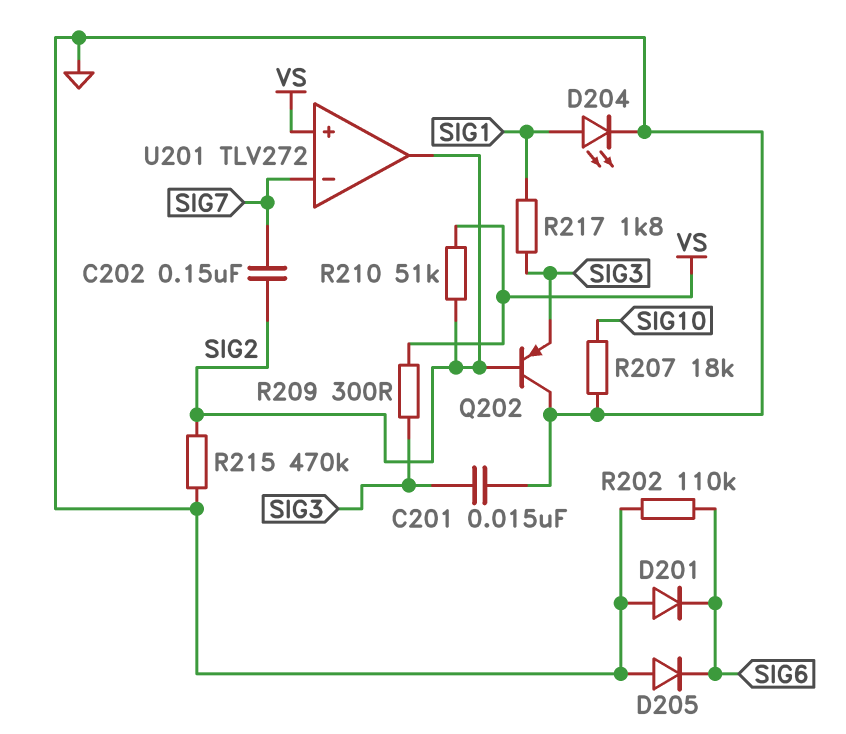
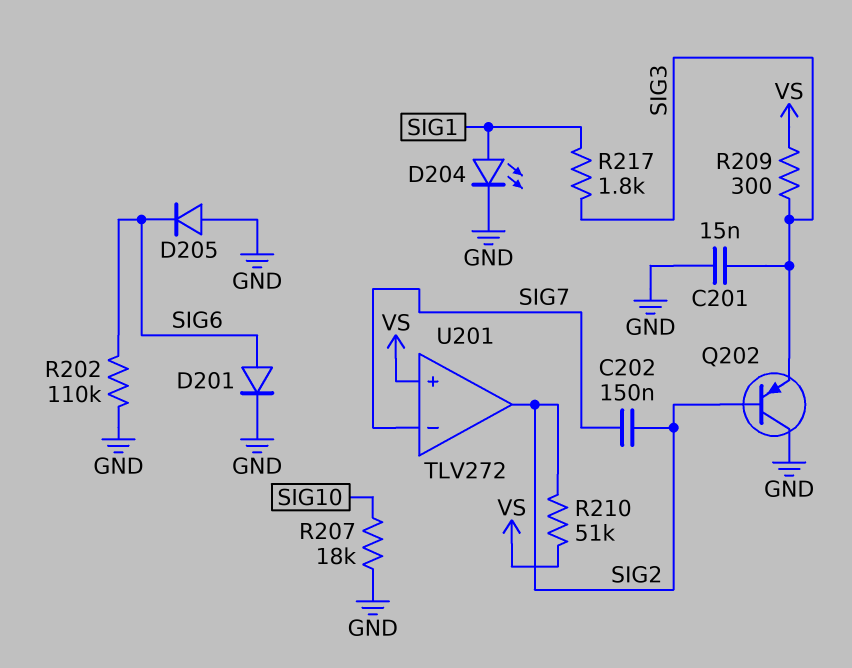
D201: diode (A GND, K SIG6) -> diode (A SIG6, K GND)
R215: 470k (GND, SIG2) -> none

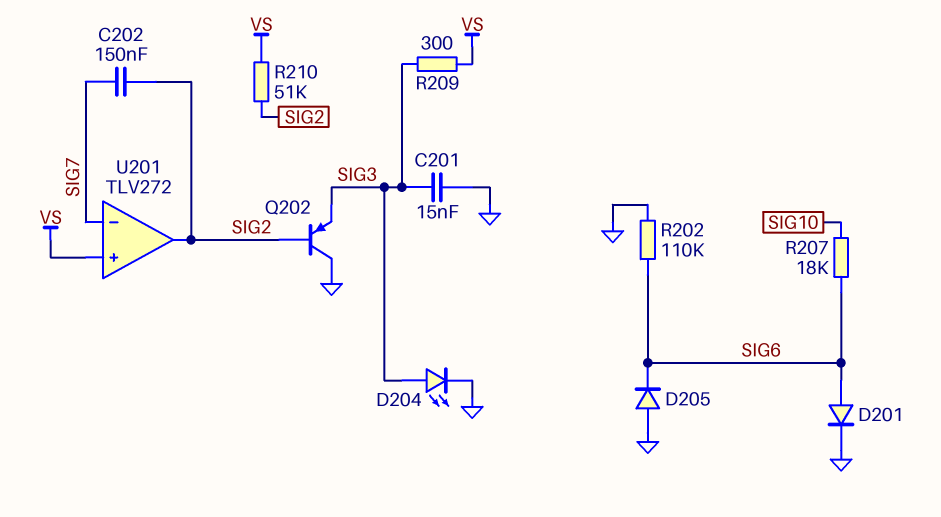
D204: LED (A SIG1, K GND) -> LED (A SIG3, K GND)
R207: 18k (GND, SIG10) -> 18k (SIG6, SIG10)
R217: 1.8k (SIG1, SIG3) -> none

